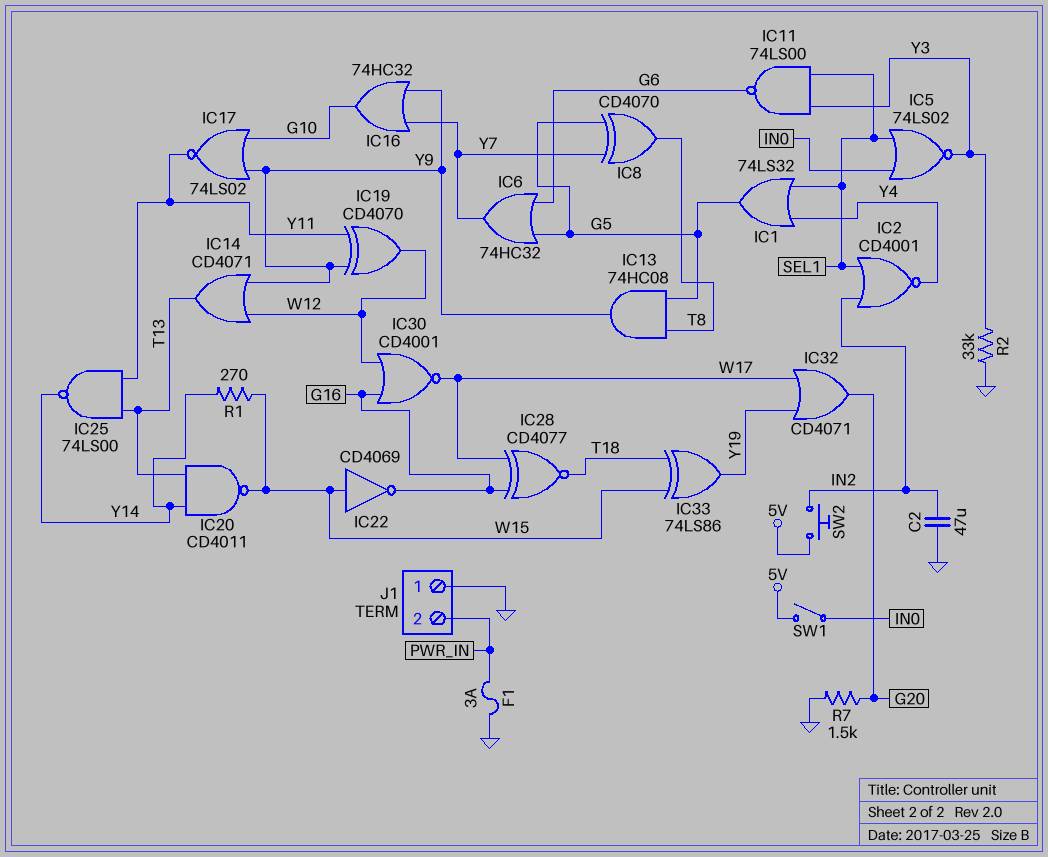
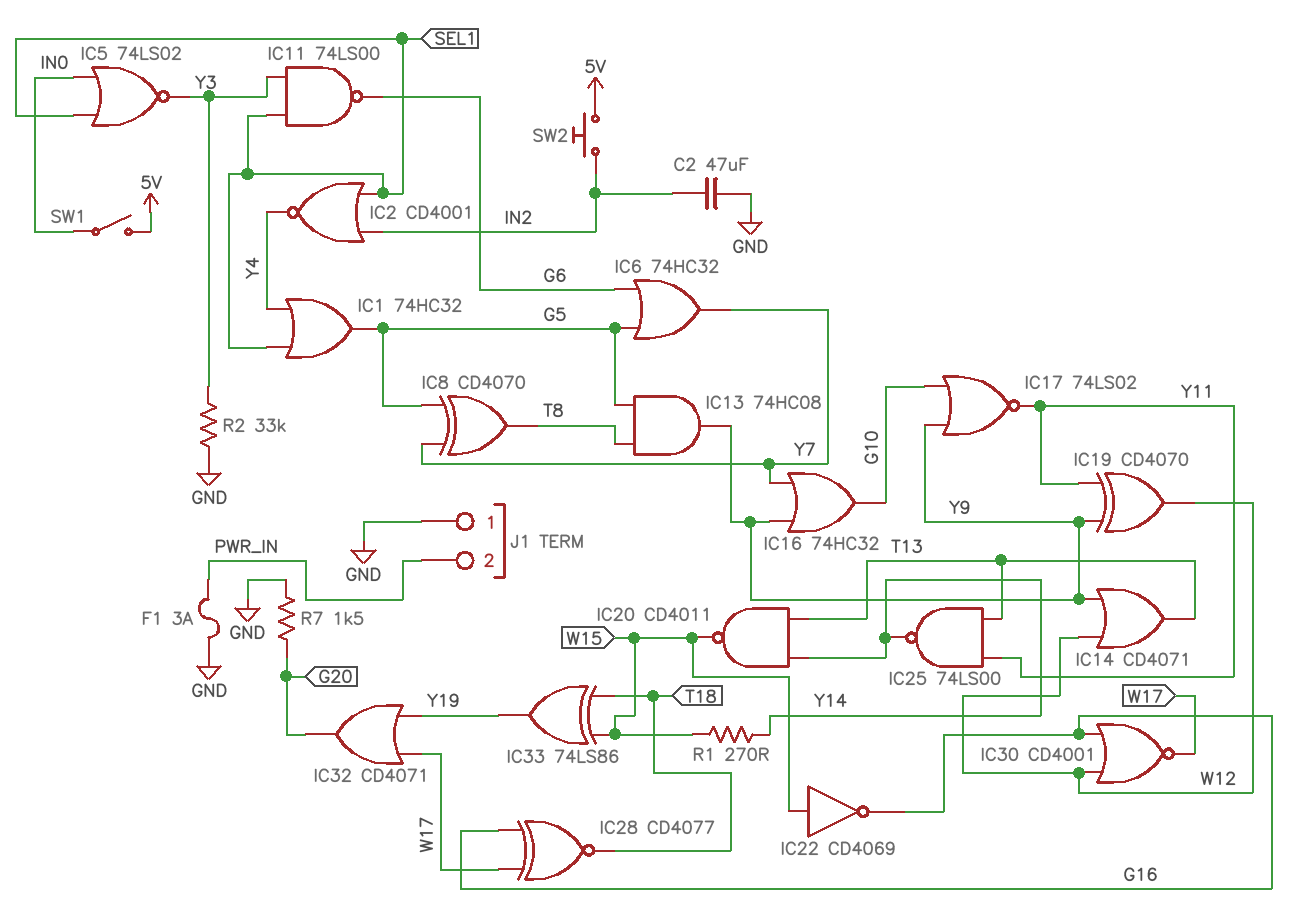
IC1: OR 74LS32 (in SEL1, in Y4, out G5) -> OR 74HC32 (in SEL1, in Y4, out G5)

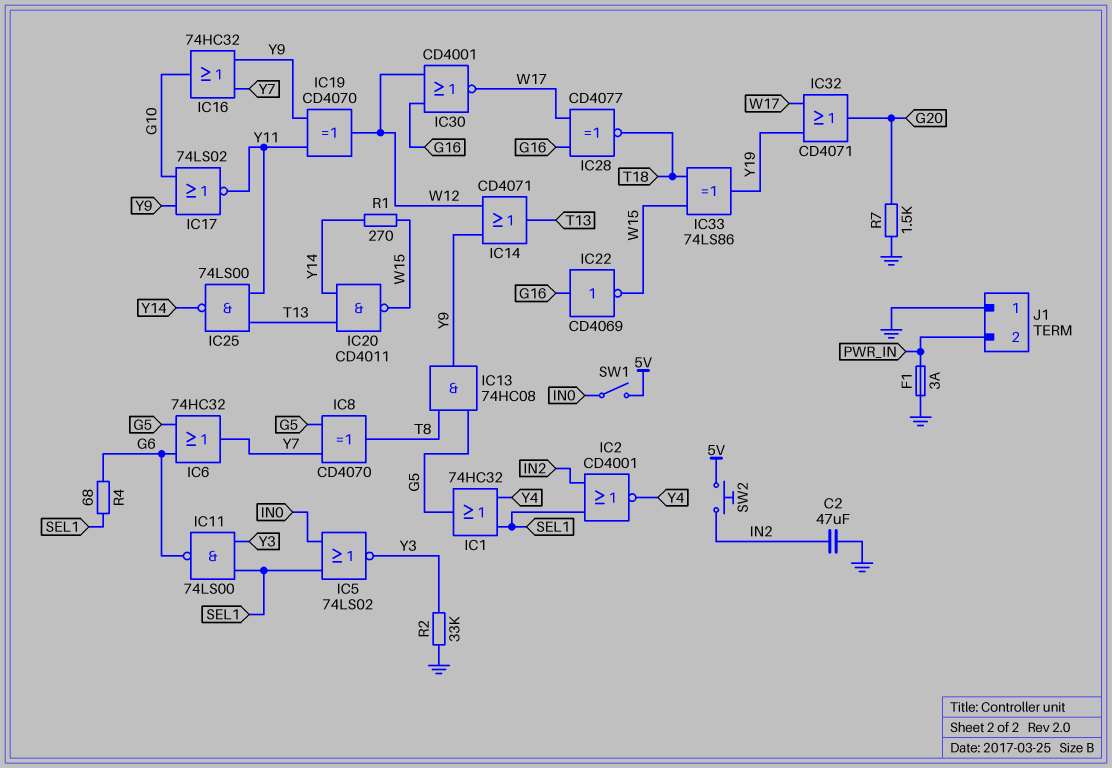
IC22: NOT CD4069 (in W15, out G16) -> NOT CD4069 (in G16, out W15)
R4: none -> 68 (G6, SEL1)

